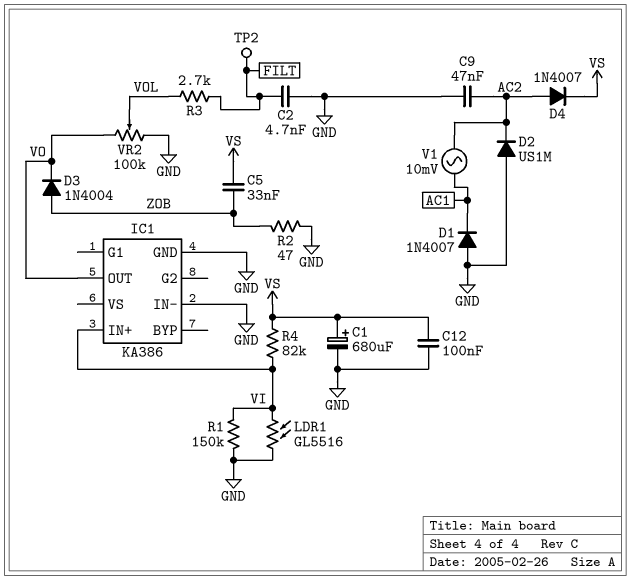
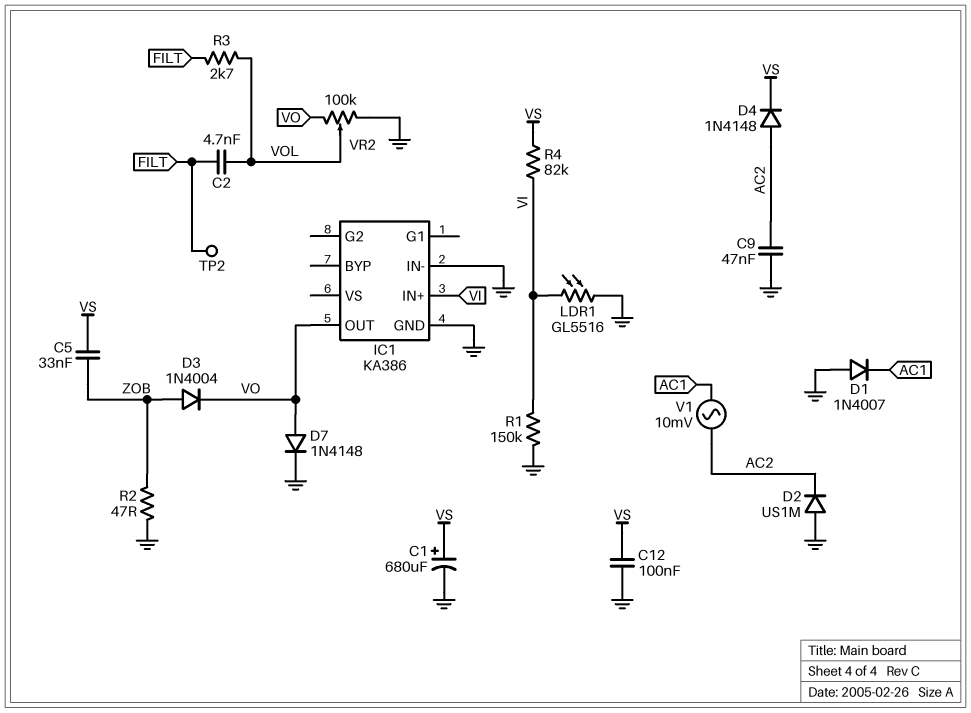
C2: 4.7nF (FILT, GND) -> 4.7nF (FILT, VOL)
D4: diode 1N4007 (A AC2, K VS) -> diode 1N4148 (A AC2, K VS)
D7: none -> diode 1N4148 (A VO, K GND)

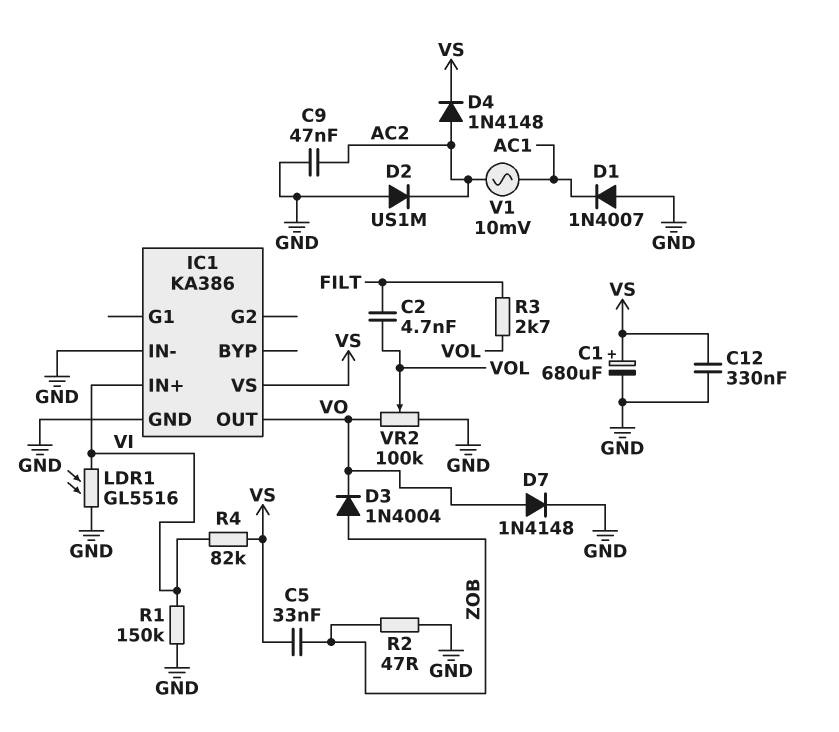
C12: 100nF (GND, VS) -> 330nF (GND, VS)
IC1 pin VS: none -> VS
TP2: test point (FILT) -> none

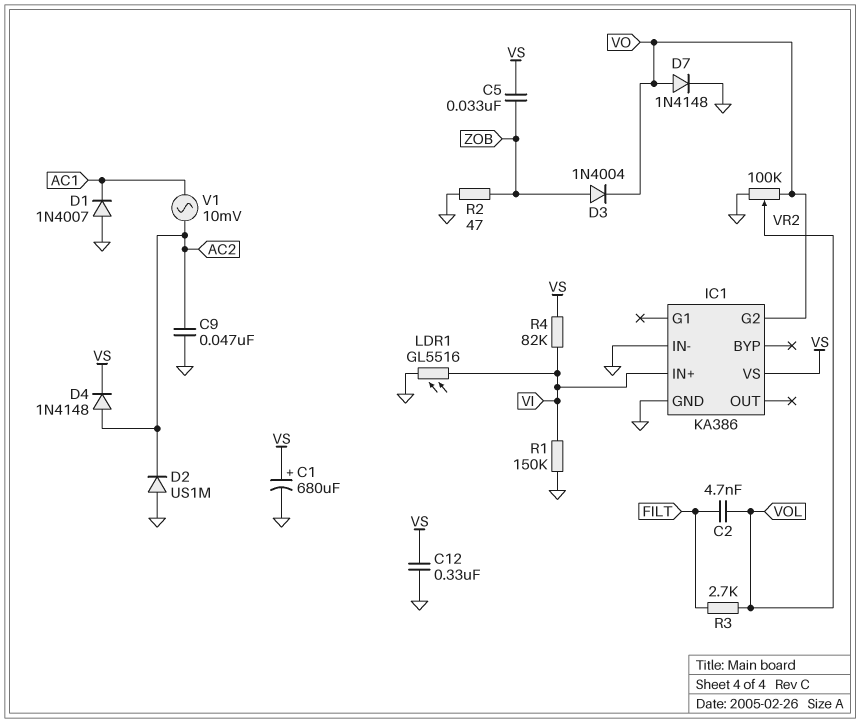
IC1 pin G2: none -> VO
IC1 pin OUT: VO -> none

